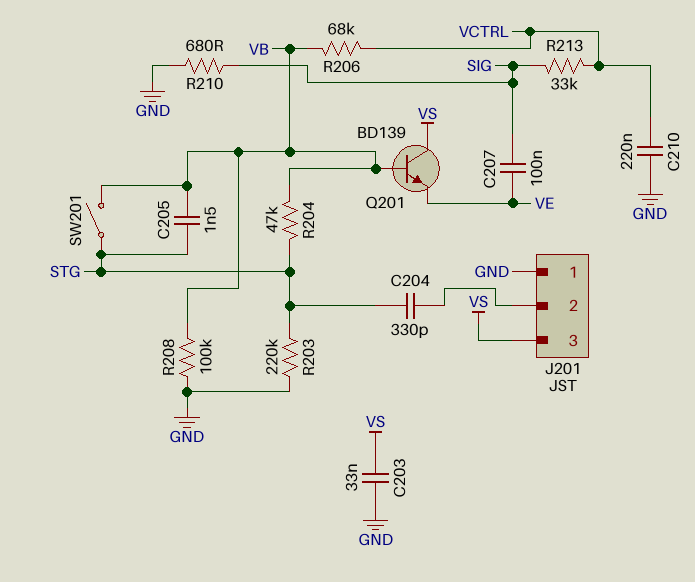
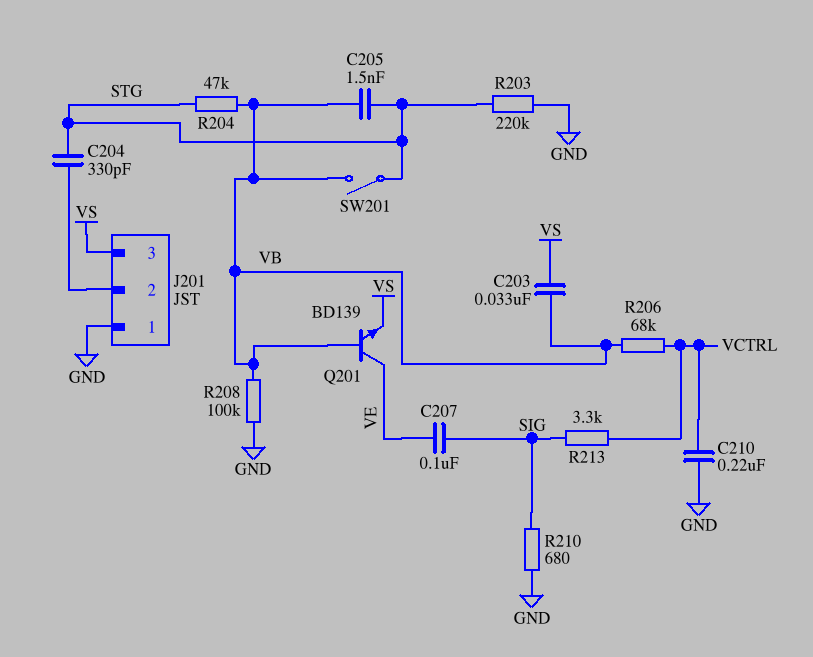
C203: 33nF (GND, VS) -> 33nF (VB, VS)
Q201: NPN BD139 (B VB, C VS, E VE) -> NPN BD139 (B VB, C VE, E VS)
R213: 33k (SIG, VCTRL) -> 3.3k (SIG, VCTRL)

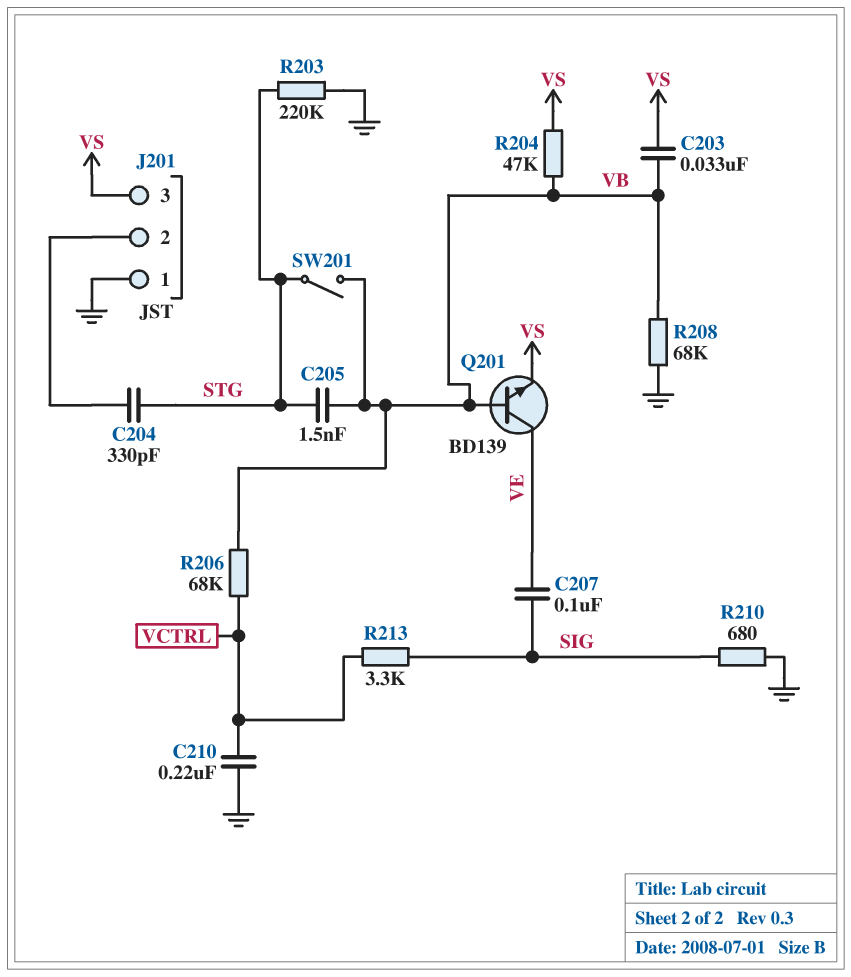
R204: 47k (STG, VB) -> 47k (VB, VS)
R208: 100k (GND, VB) -> 68k (GND, VB)

